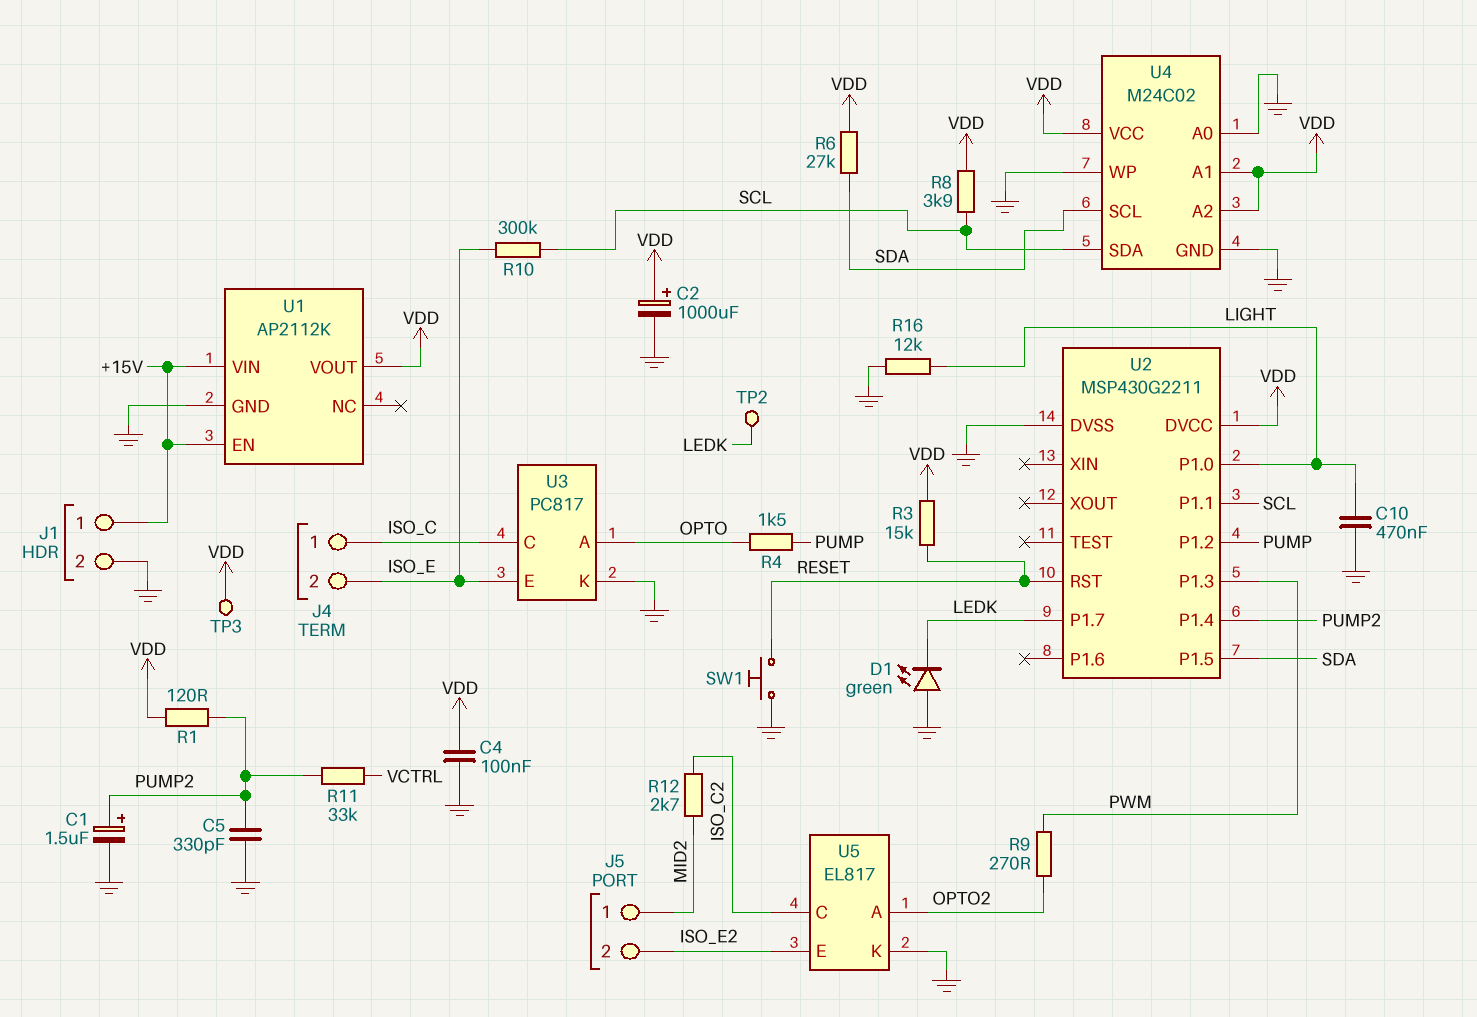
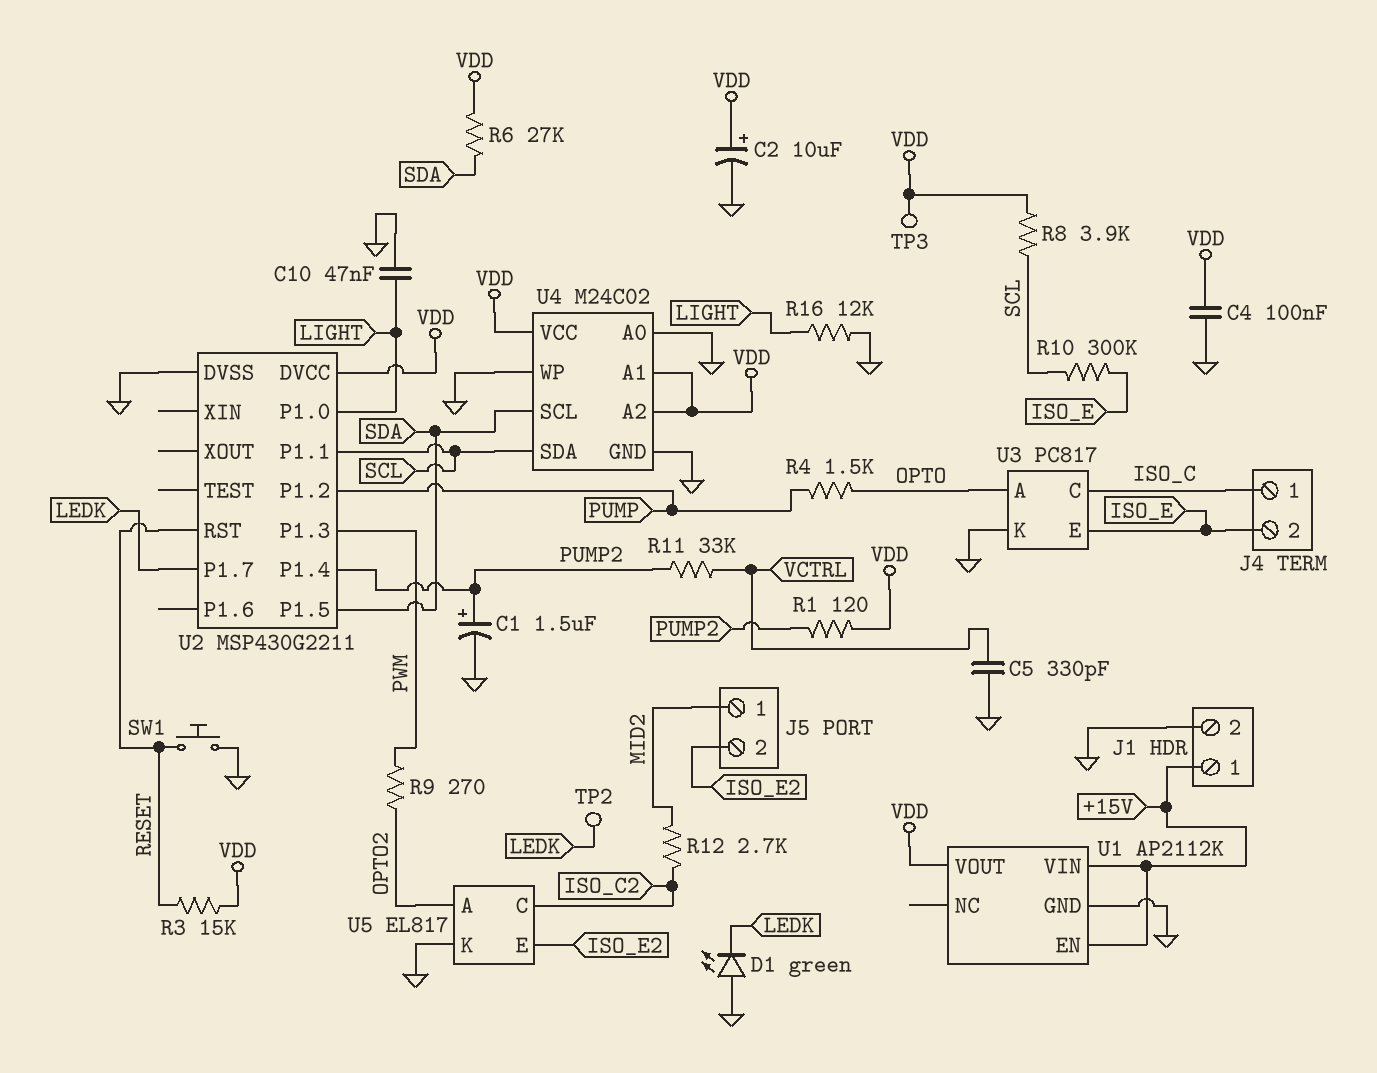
C2: 1000uF (plus VDD, minus GND) -> 10uF (plus VDD, minus GND)
C5: 330pF (GND, PUMP2) -> 330pF (GND, VCTRL)
C10: 470nF (GND, LIGHT) -> 47nF (GND, LIGHT)

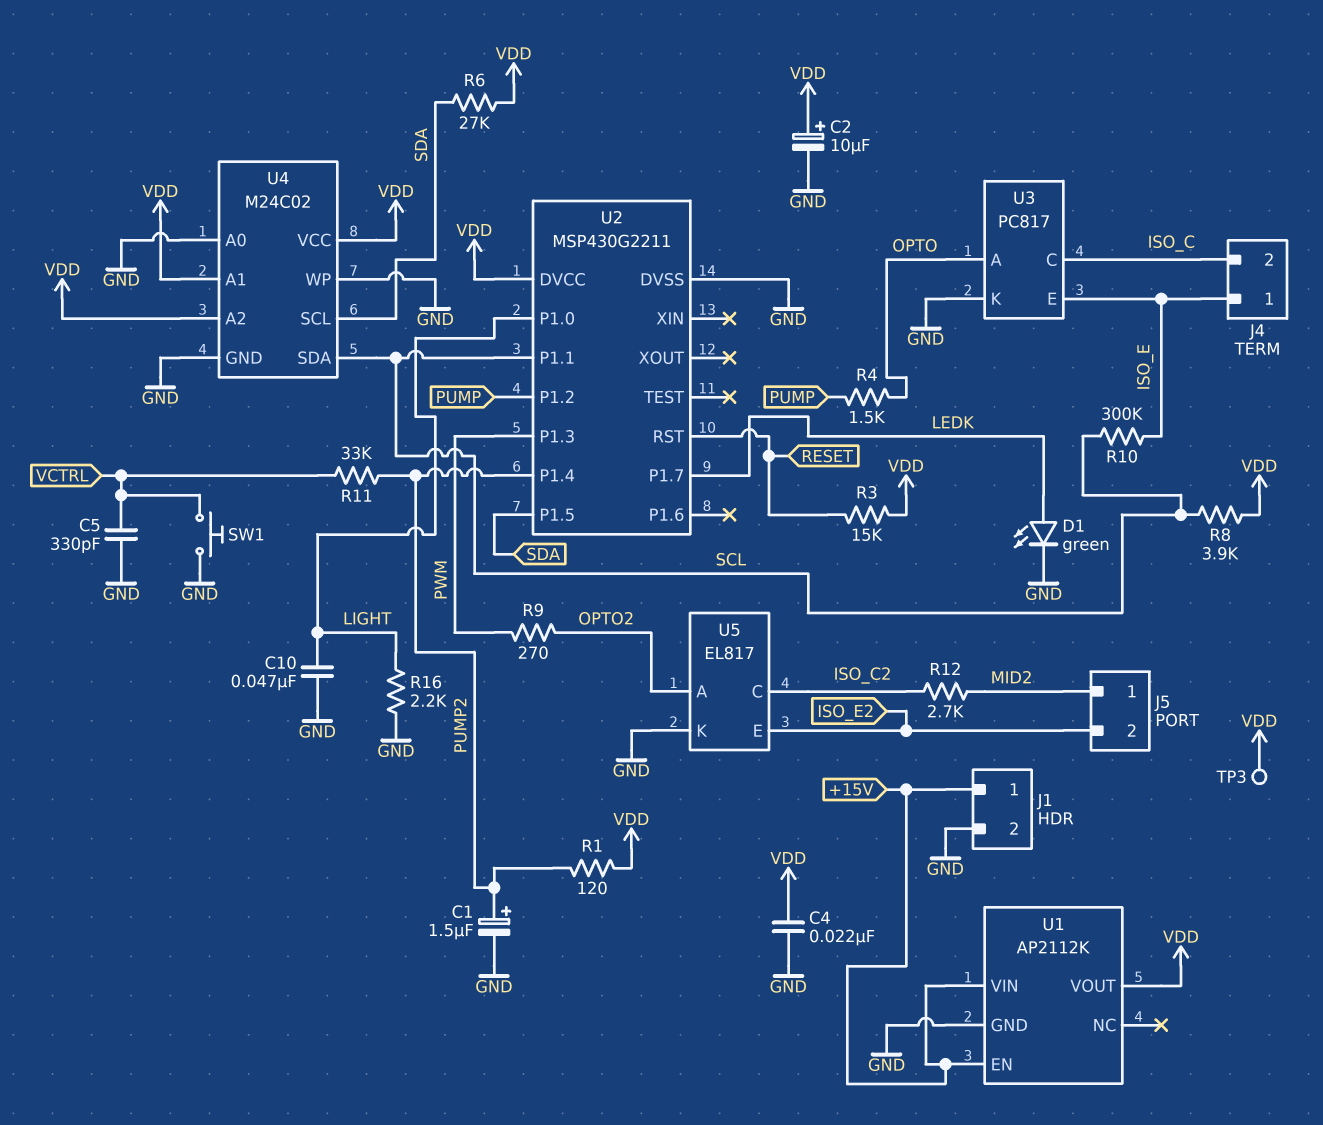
C4: 100nF (GND, VDD) -> 22nF (GND, VDD)
D1: LED green (A GND, K LEDK) -> LED green (A LEDK, K GND)
J4 pin 1: ISO_C -> ISO_E
J4 pin 2: ISO_E -> ISO_C
R16: 12k (GND, LIGHT) -> 2.2k (GND, LIGHT)
SW1: button (GND, RESET) -> button (GND, VCTRL)
TP2: test point (LEDK) -> none

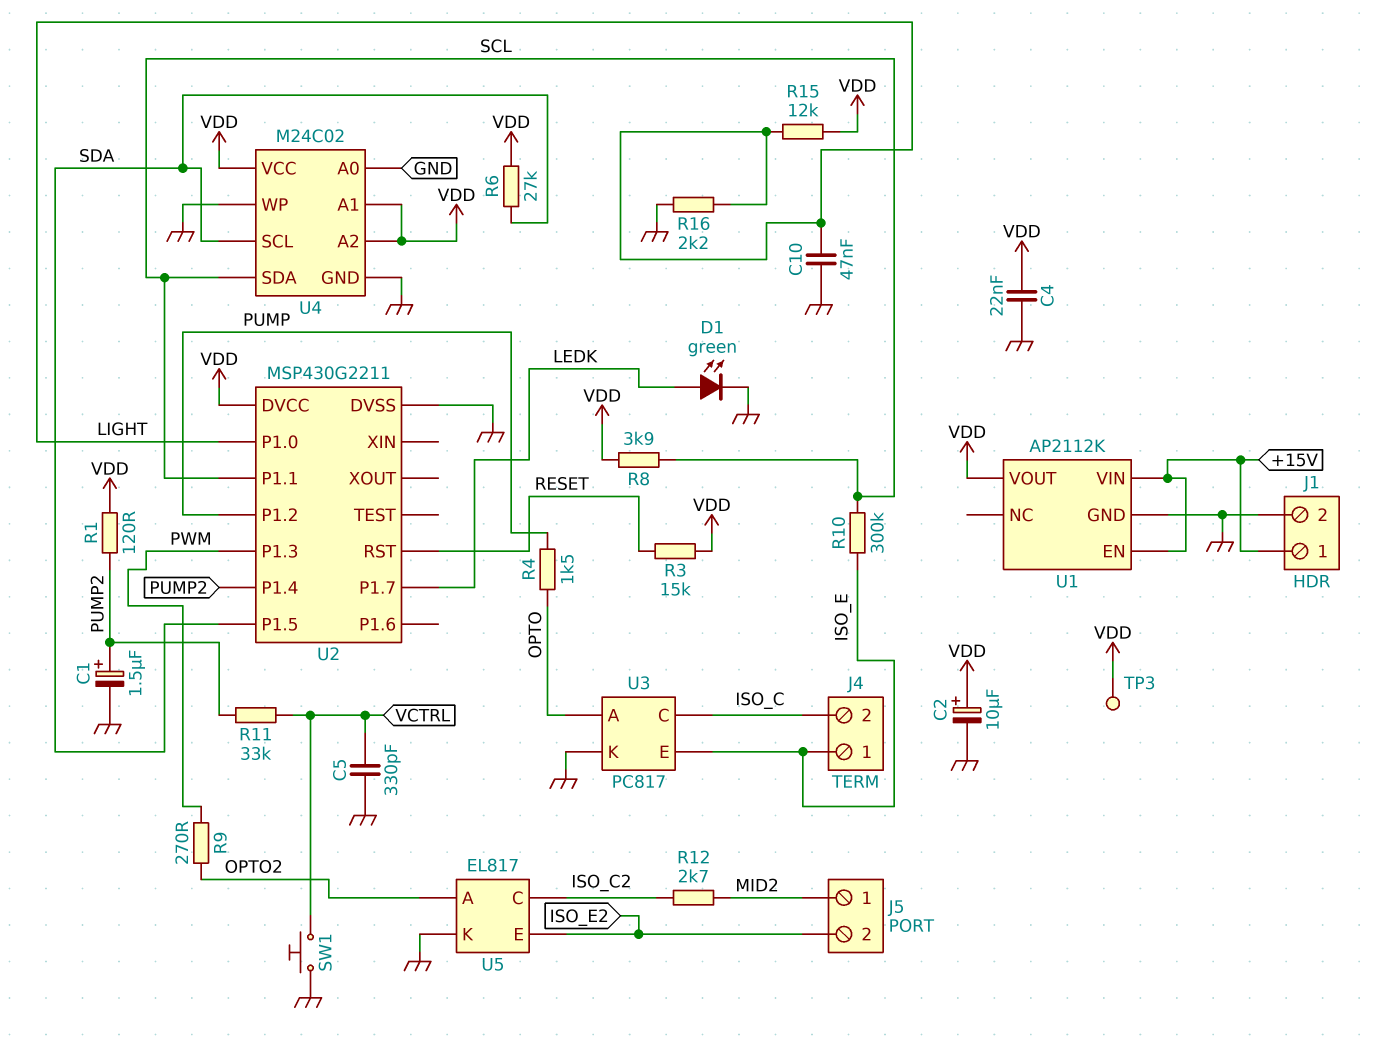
R15: none -> 12k (LIGHT, VDD)

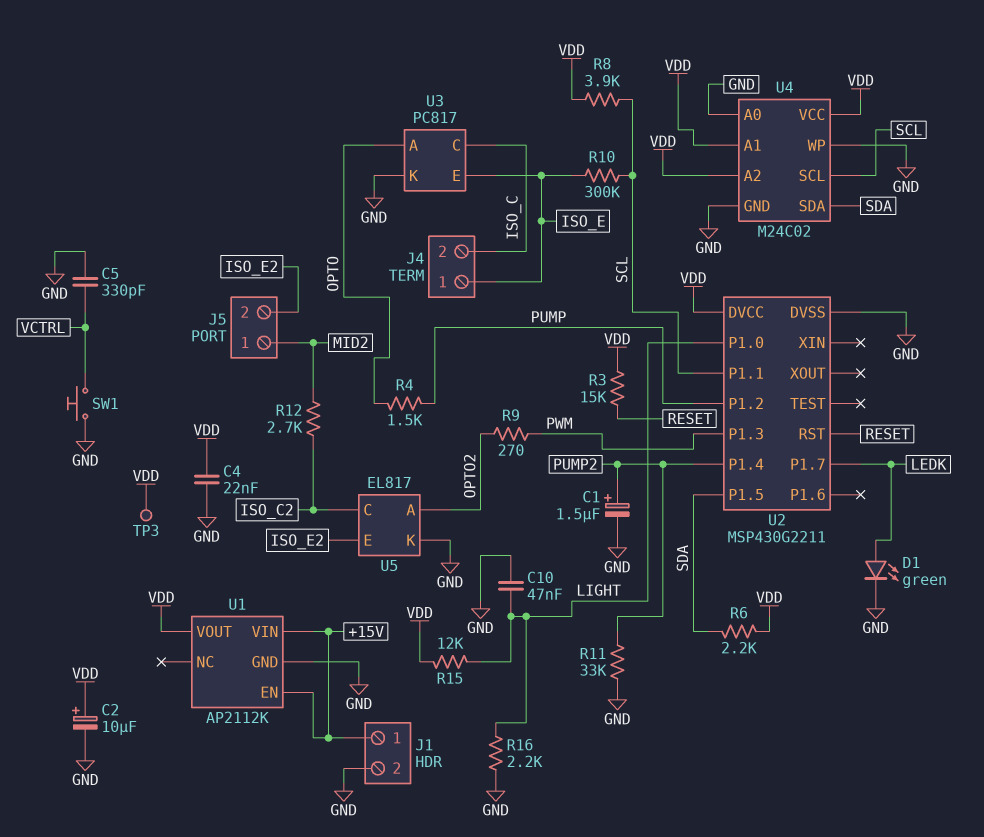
R1: 120 (PUMP2, VDD) -> none
R6: 27k (SDA, VDD) -> 2.2k (SDA, VDD)
R11: 33k (PUMP2, VCTRL) -> 33k (GND, PUMP2)
U4 pin SCL: SDA -> SCL
U4 pin SDA: SCL -> SDA

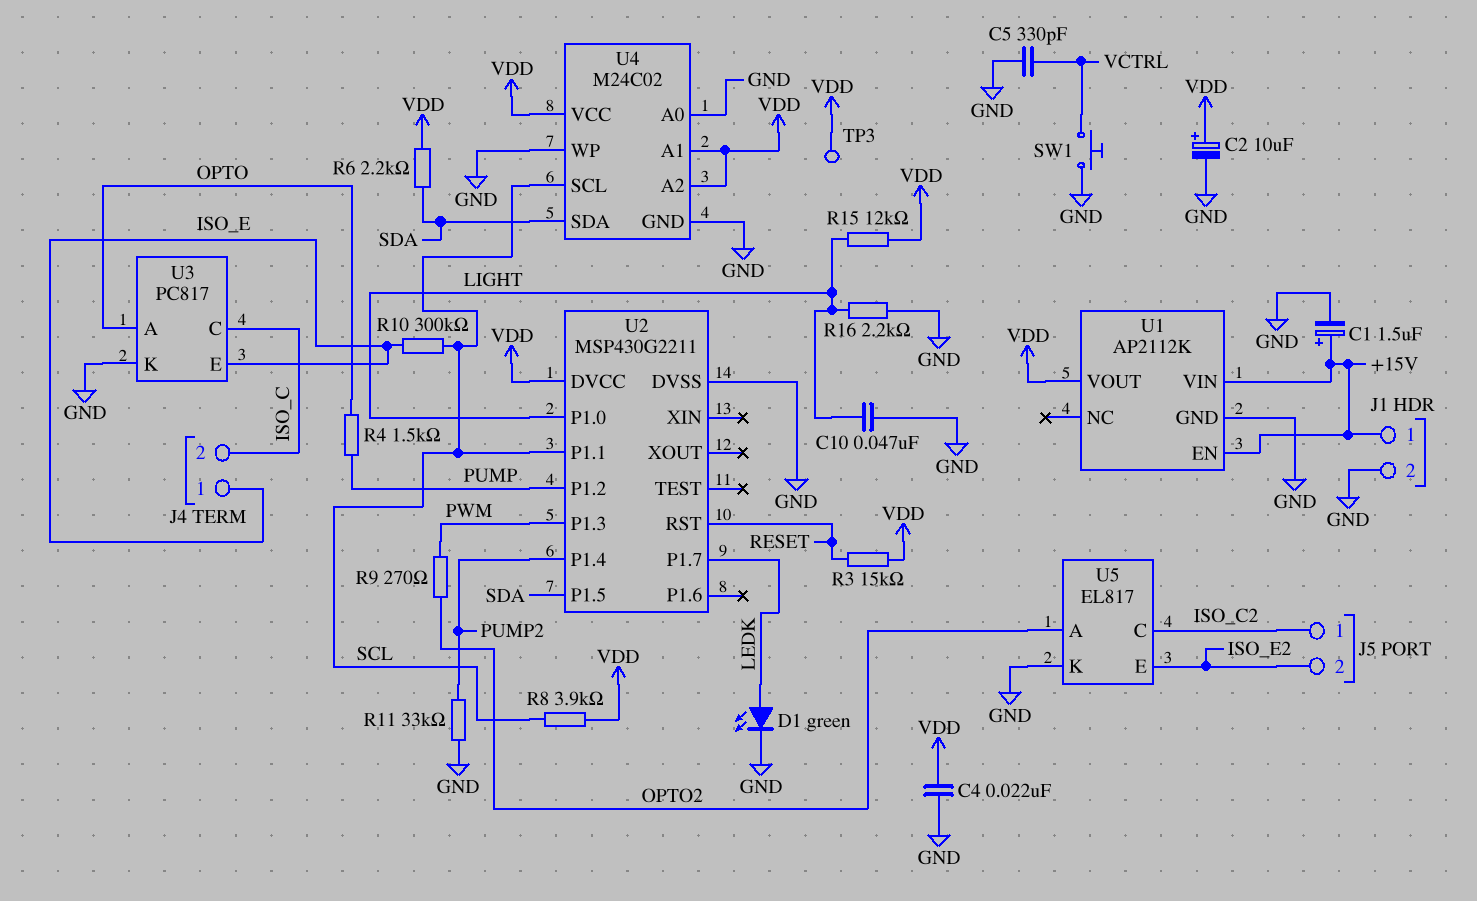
C1: 1.5uF (plus PUMP2, minus GND) -> 1.5uF (plus +15V, minus GND)
J5 pin 1: MID2 -> ISO_C2
R12: 2.7k (ISO_C2, MID2) -> none

